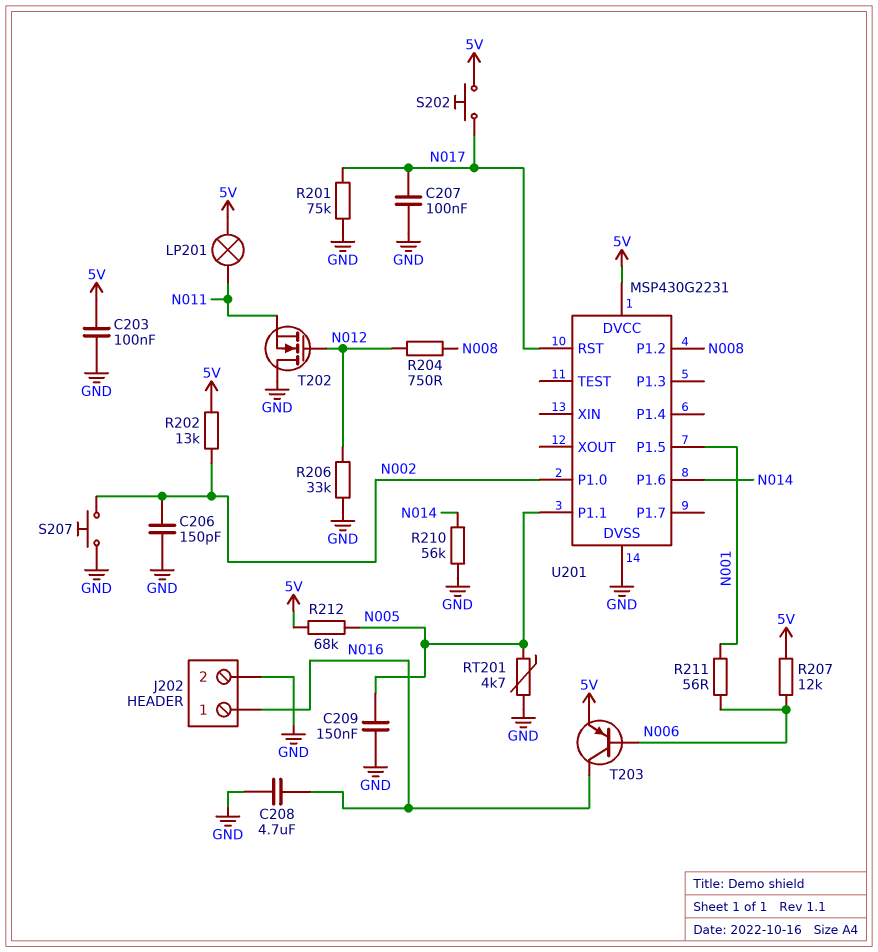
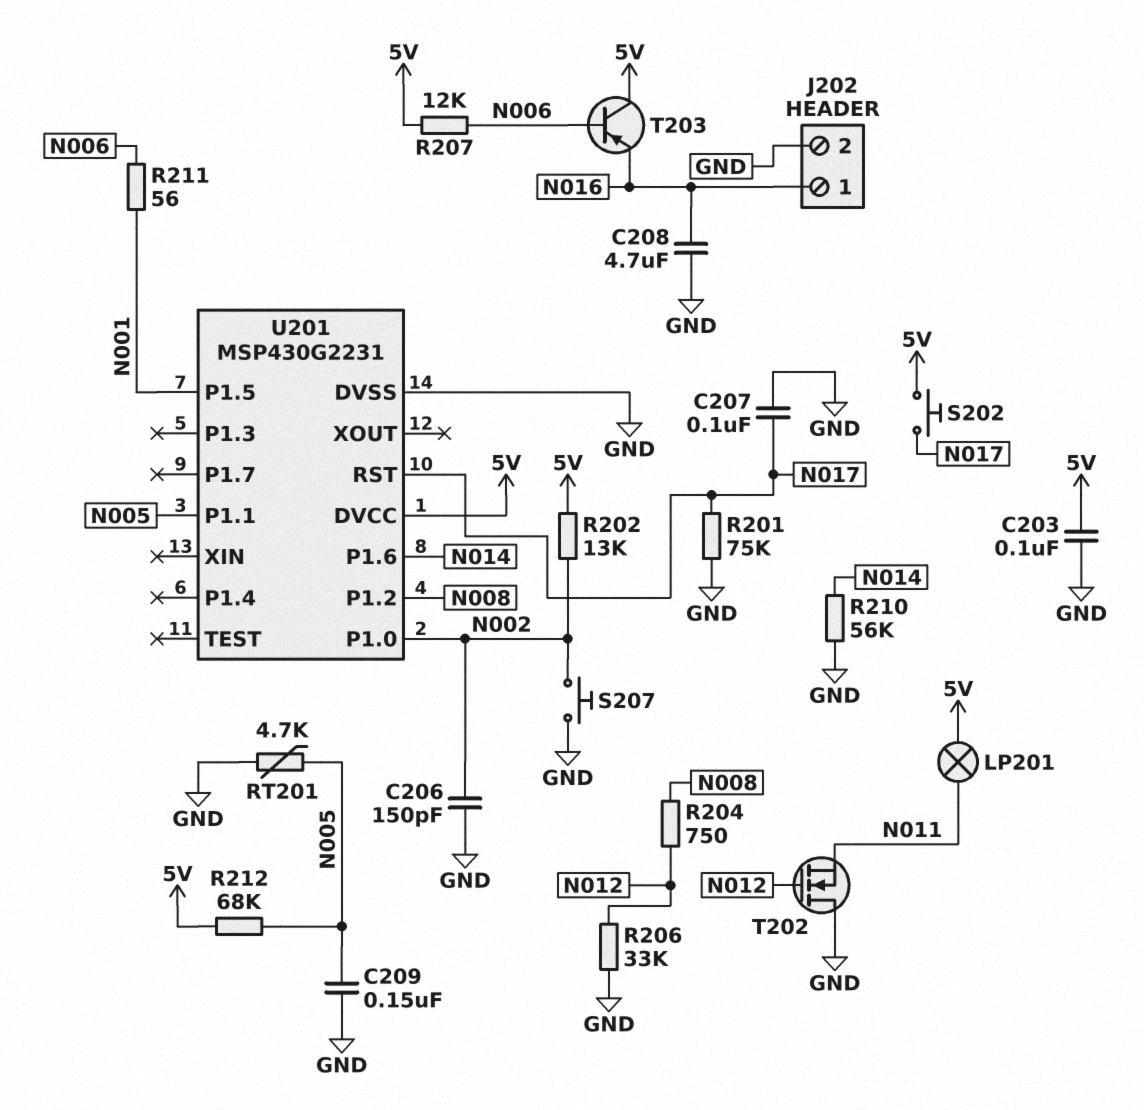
T203: PNP (B N006, C N016, E 5V) -> PNP (B N006, C 5V, E N016)

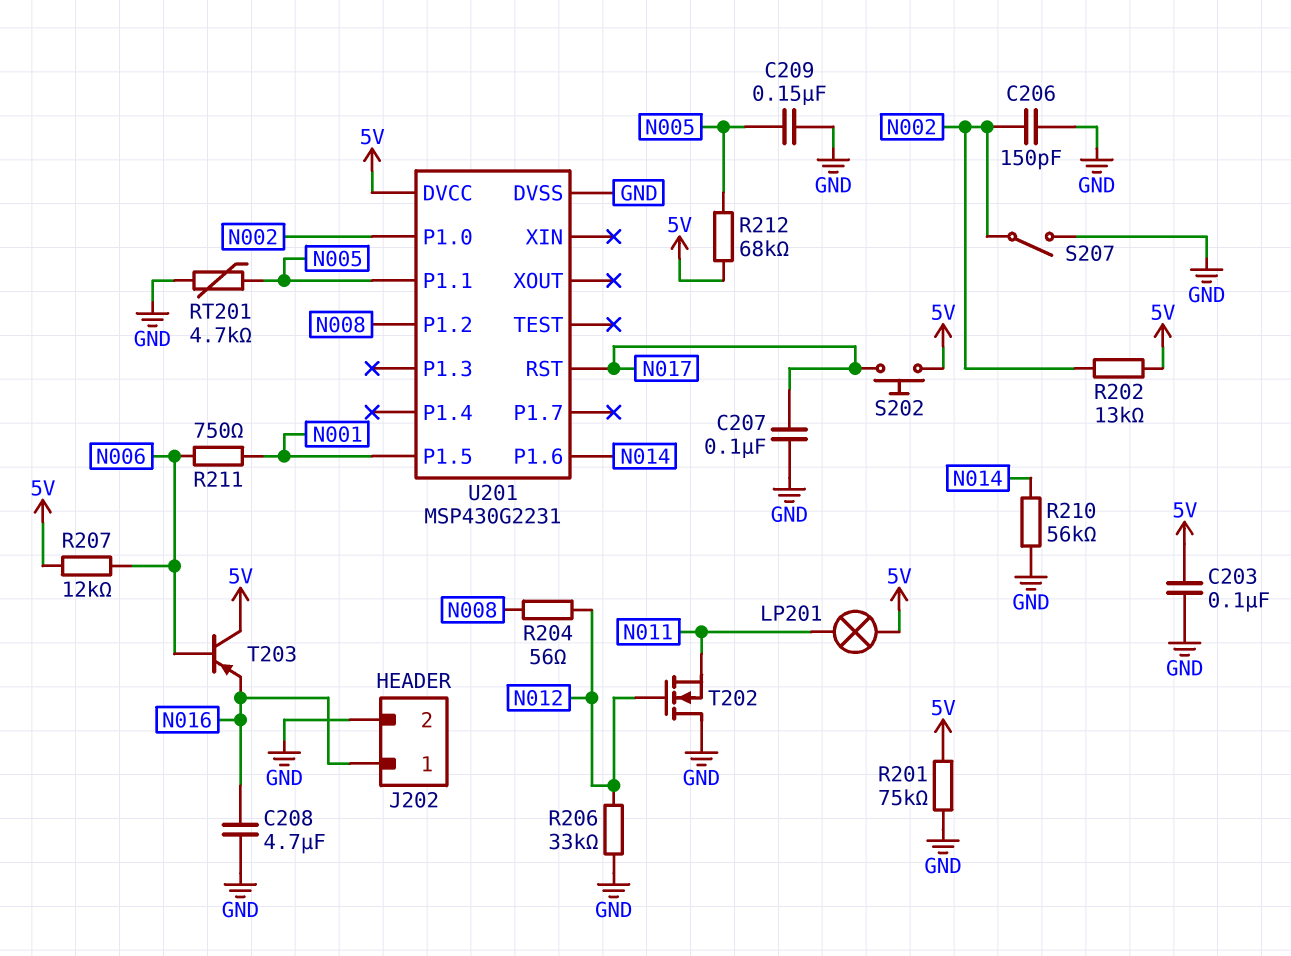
R201: 75k (GND, N017) -> 75k (5V, GND)
R204: 750 (N008, N012) -> 56 (N008, N012)
R211: 56 (N001, N006) -> 750 (N001, N006)
S207: button (GND, N002) -> switch (GND, N002)

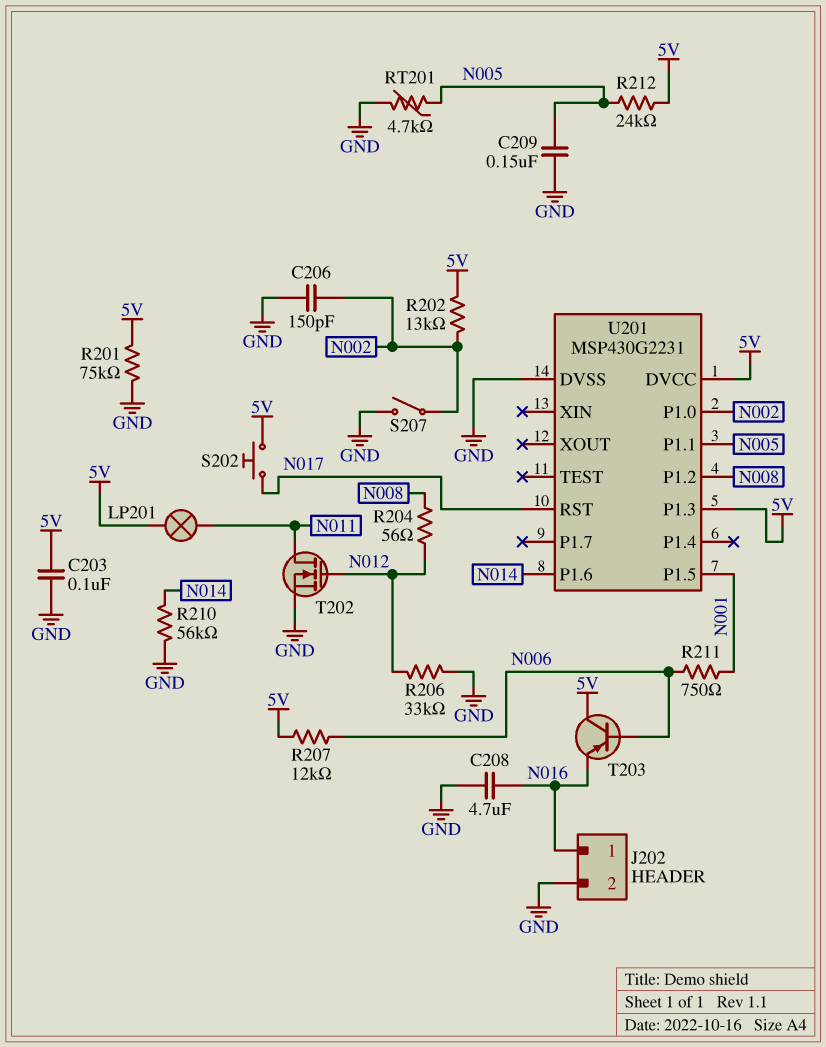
C207: 100nF (GND, N017) -> none
R212: 68k (5V, N005) -> 24k (5V, N005)
T202: NMOS (G N012, D GND, S N011) -> NMOS (G N012, D N011, S GND)
U201 pin P1.3: none -> 5V

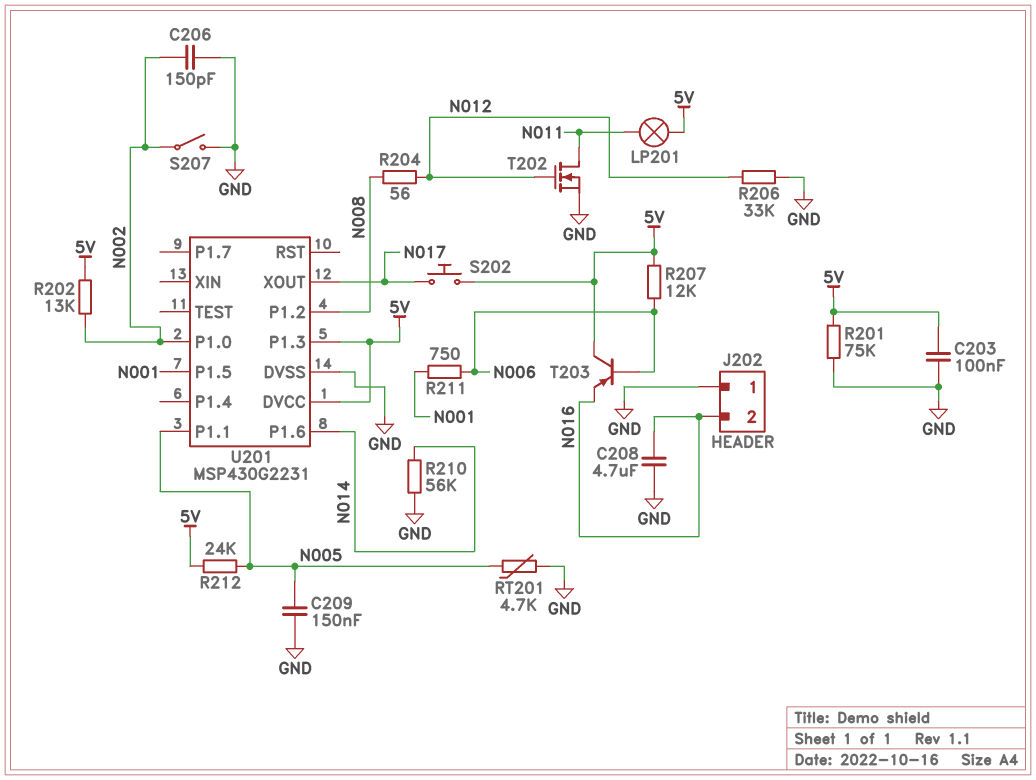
J202 pin 1: N016 -> GND
J202 pin 2: GND -> N016
U201 pin RST: N017 -> none
U201 pin XOUT: none -> N017

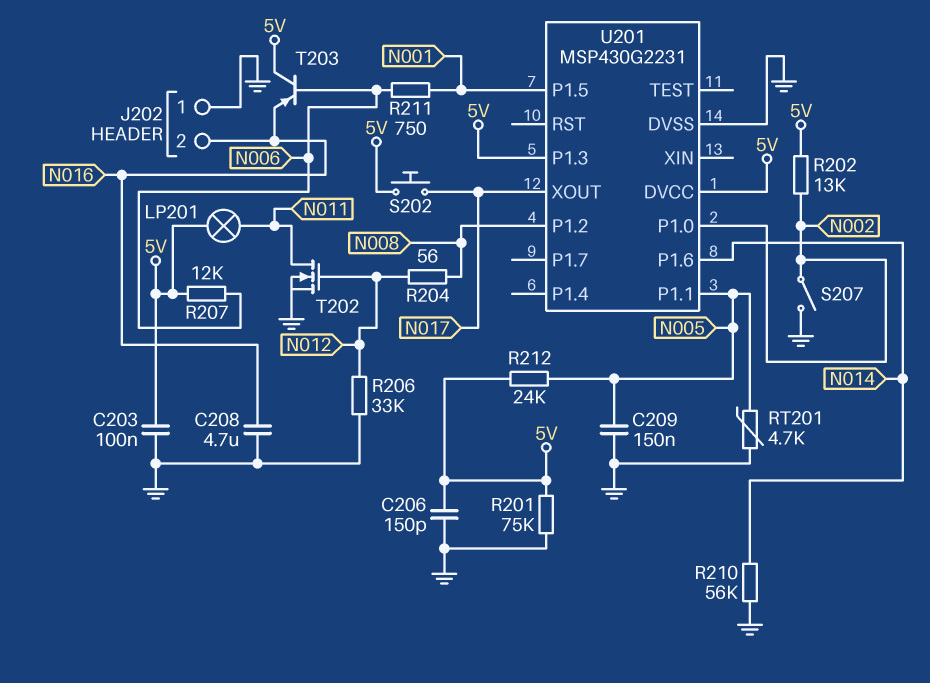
C206: 150pF (GND, N002) -> 150pF (5V, GND)

